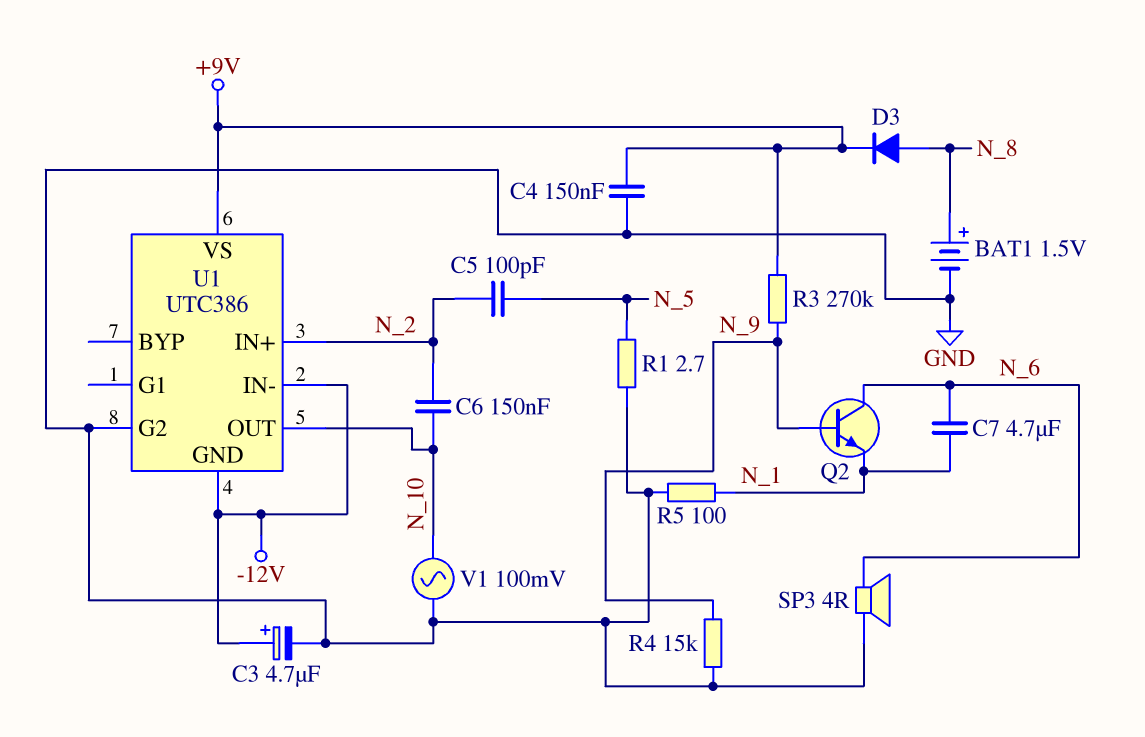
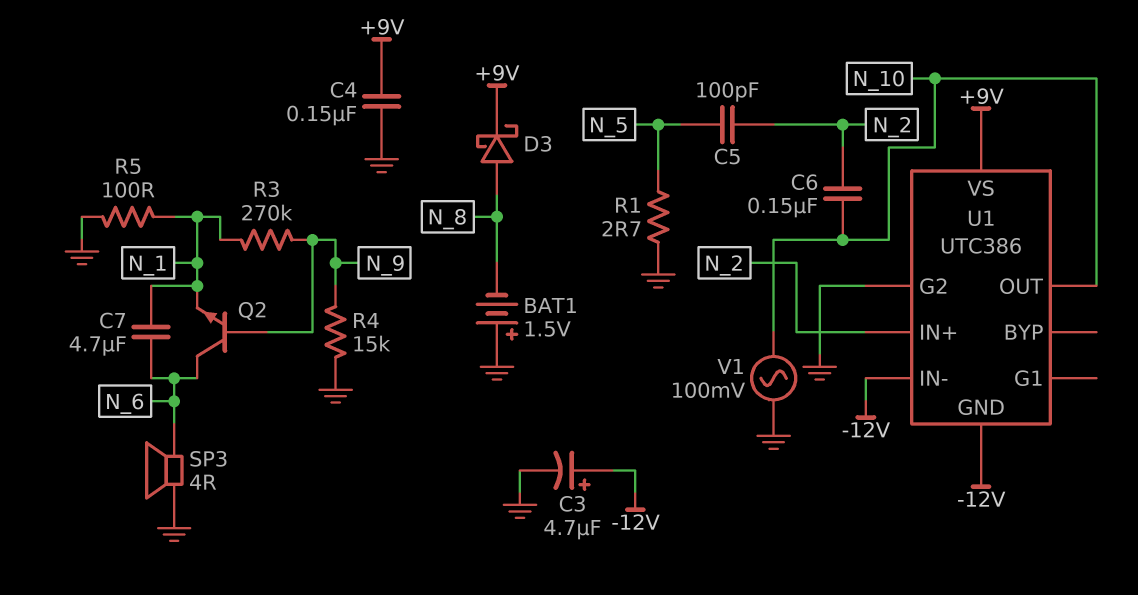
BAT1: 1.5V (plus N_8, minus GND) -> 1.5V (plus GND, minus N_8)
D3: diode (A N_8, K +9V) -> schottky (A N_8, K +9V)
R3: 270k (+9V, N_9) -> 270k (N_1, N_9)

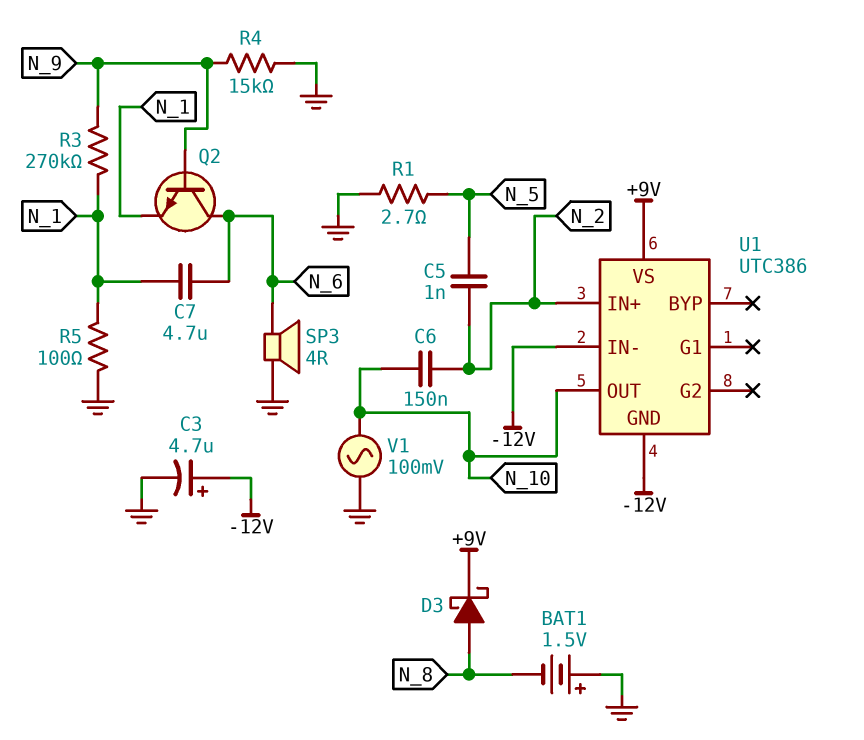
C4: 150nF (+9V, GND) -> none
C5: 100pF (N_2, N_5) -> 1nF (N_2, N_5)
U1 pin G2: GND -> none

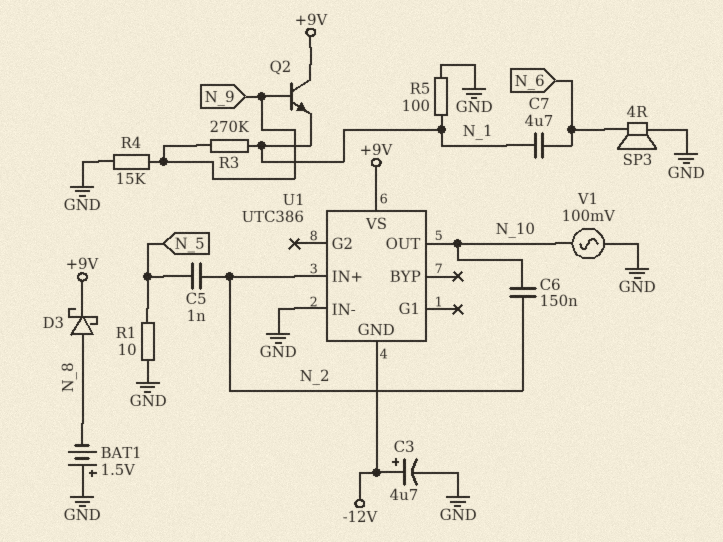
Q2: NPN (B N_9, C N_6, E N_1) -> NPN (B N_9, C +9V, E N_1)
R1: 2.7 (GND, N_5) -> 10 (GND, N_5)
U1 pin IN-: -12V -> GND

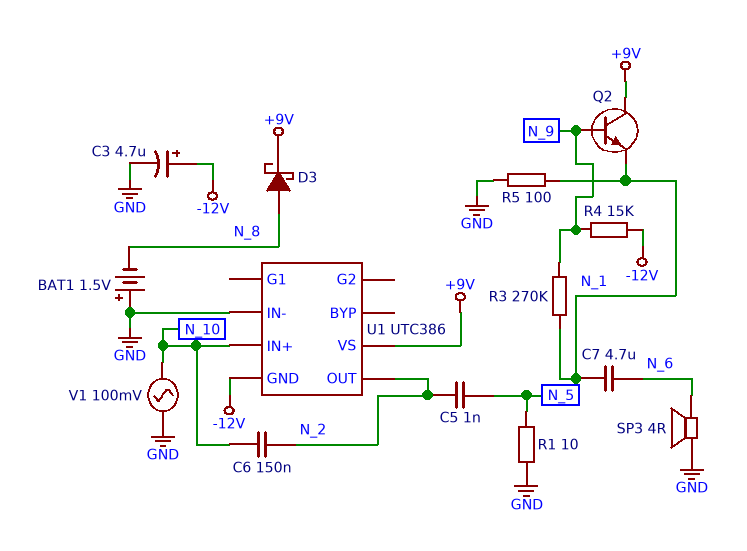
R4: 15k (GND, N_9) -> 15k (-12V, N_9)
U1 pin IN+: N_2 -> N_10
U1 pin OUT: N_10 -> N_2

